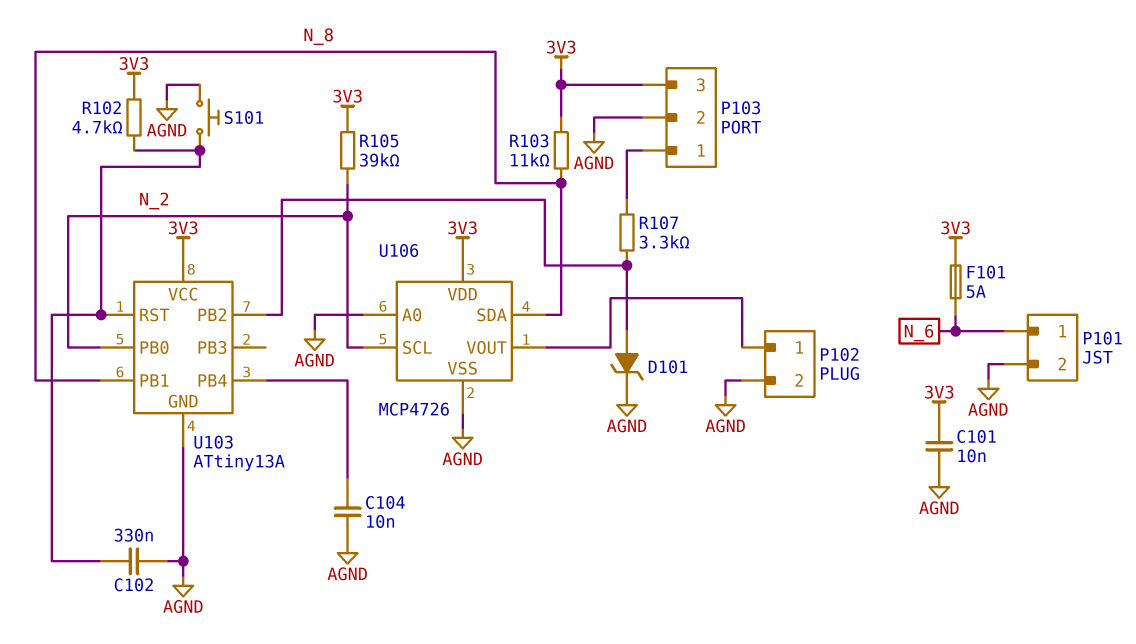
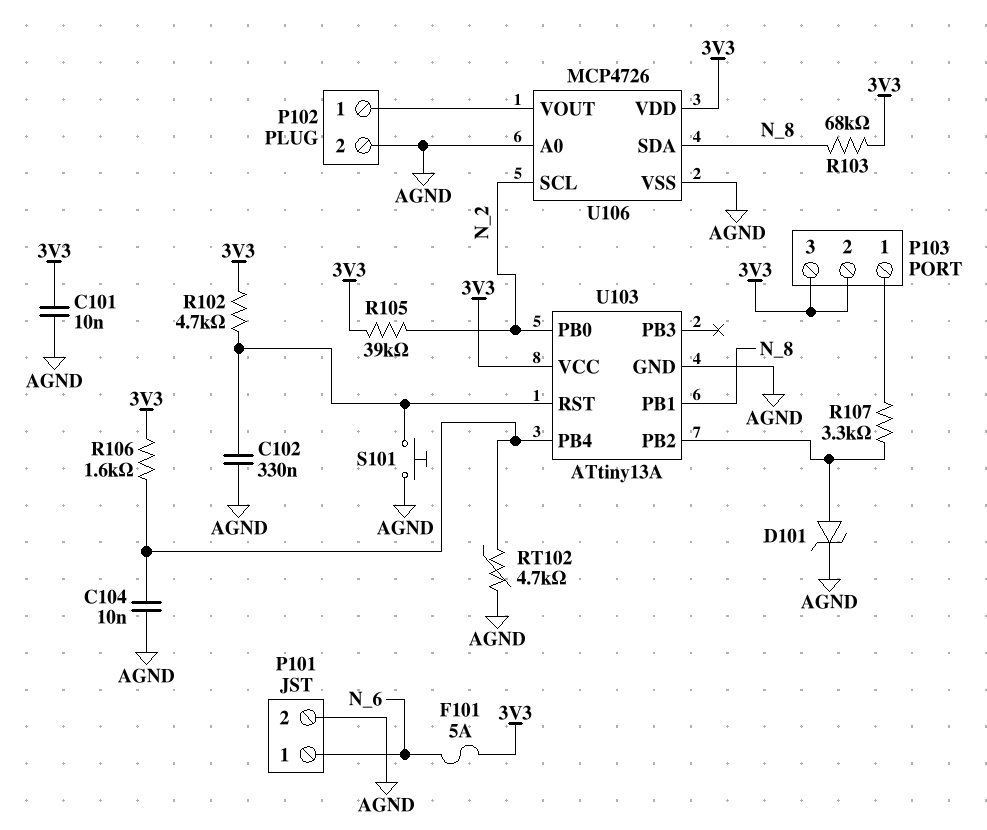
P103 pin 2: AGND -> 3V3
R103: 11k (3V3, N_8) -> 68k (3V3, N_8)
R106: none -> 1.6k (3V3, U103/PB4)
RT102: none -> 4.7k (AGND, U103/PB4)

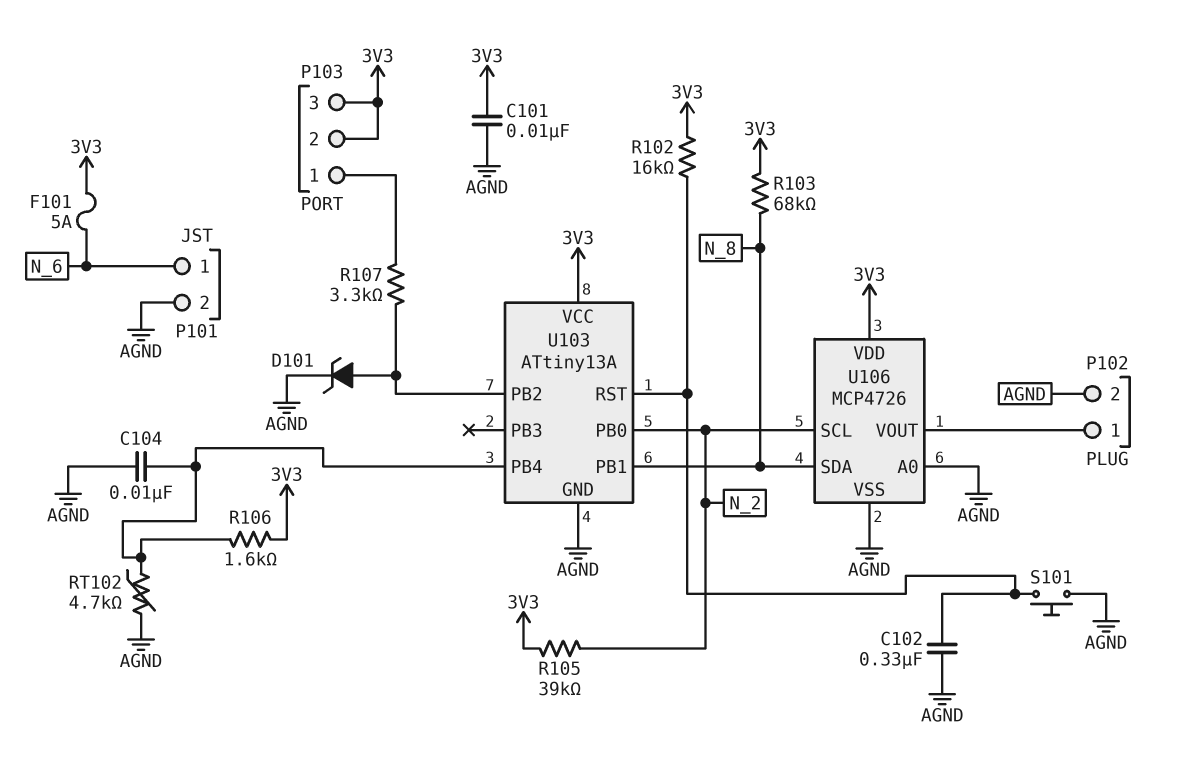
R102: 4.7k (3V3, U103/RST) -> 16k (3V3, U103/RST)

